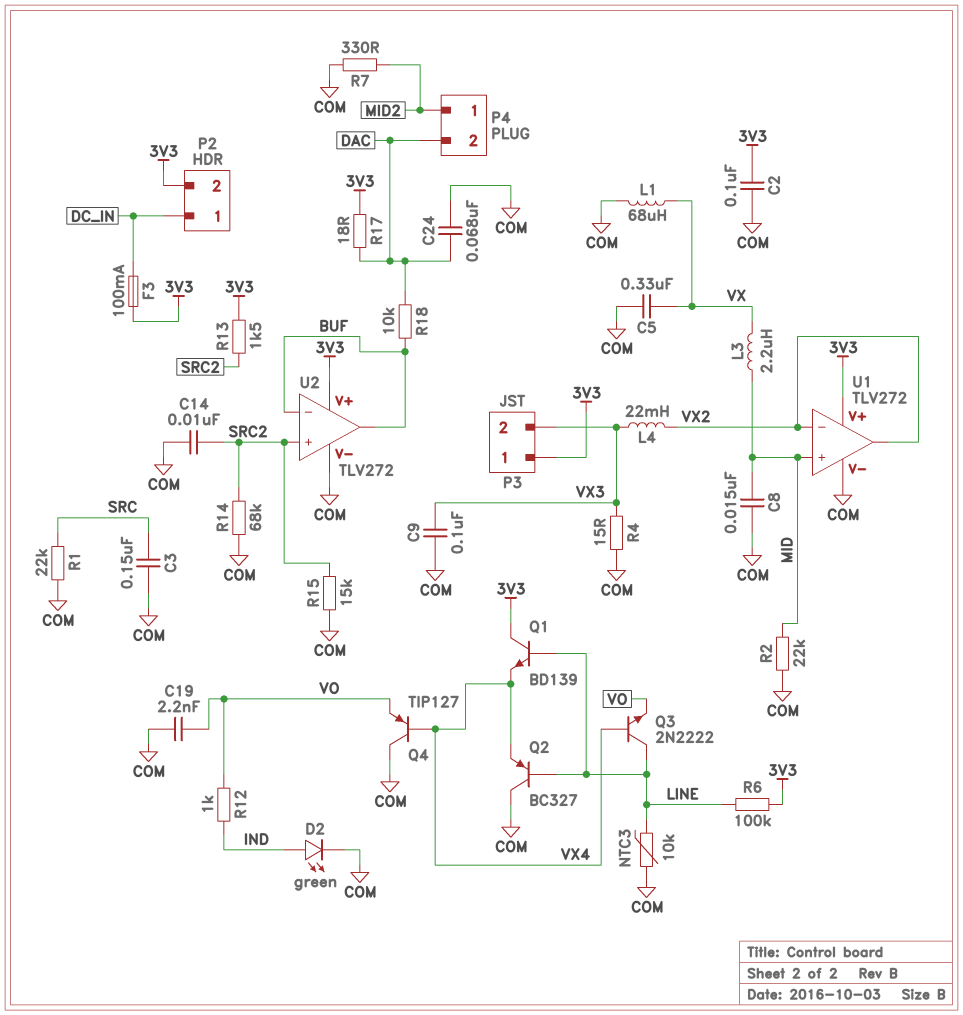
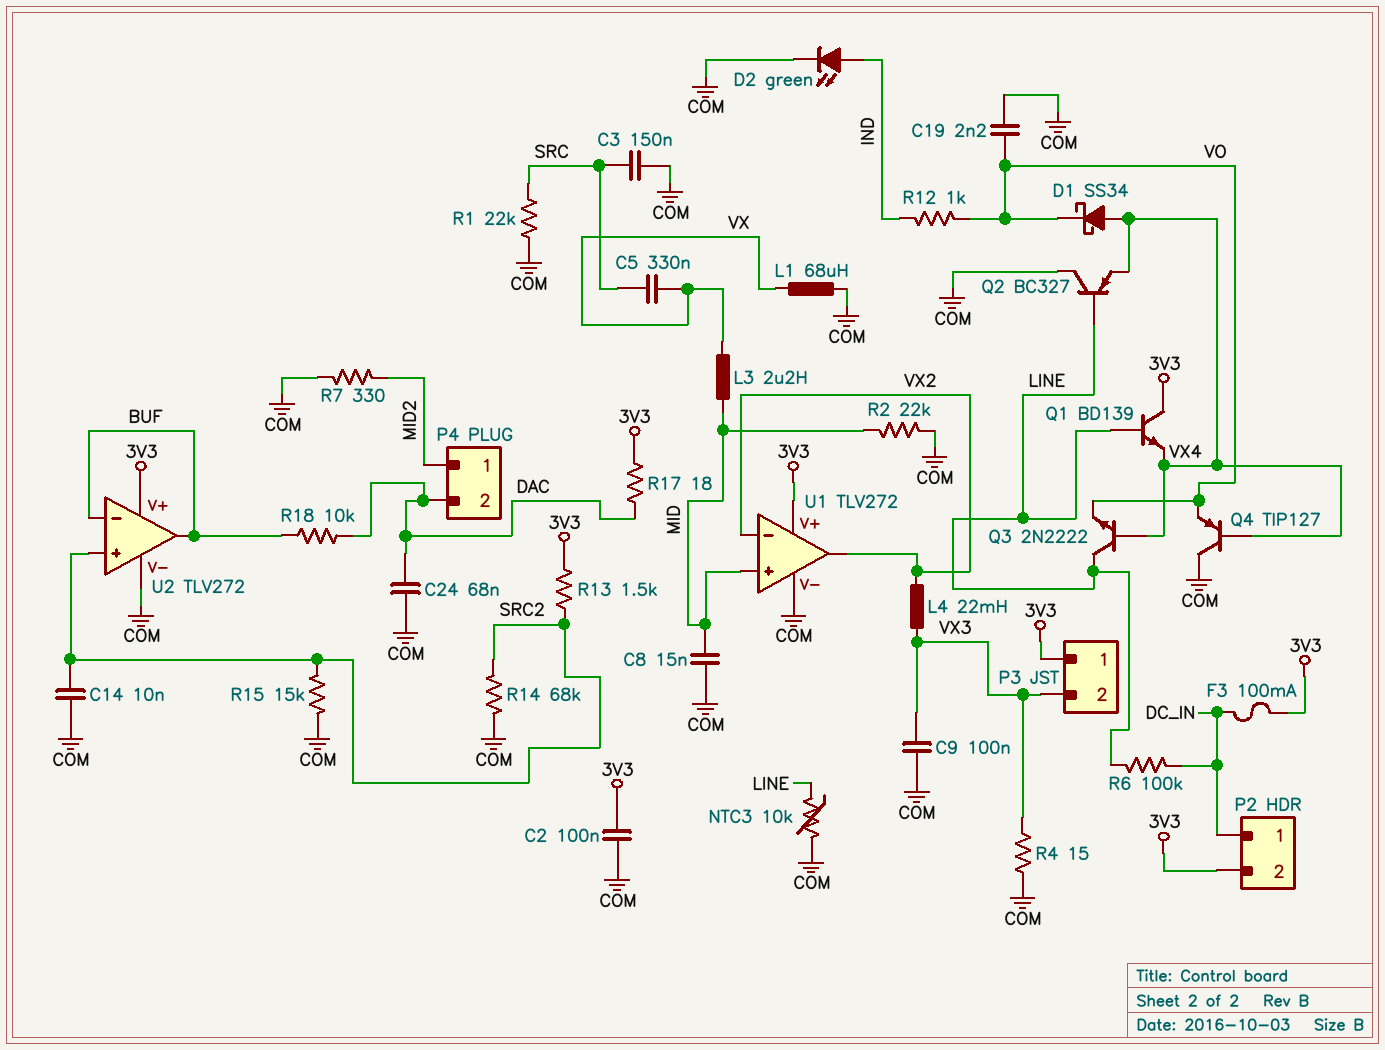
C5: 330nF (COM, VX) -> 330nF (SRC, VX)
D1: none -> schottky SS34 (A VX4, K VO)
R6: 100k (3V3, LINE) -> 100k (DC_IN, LINE)

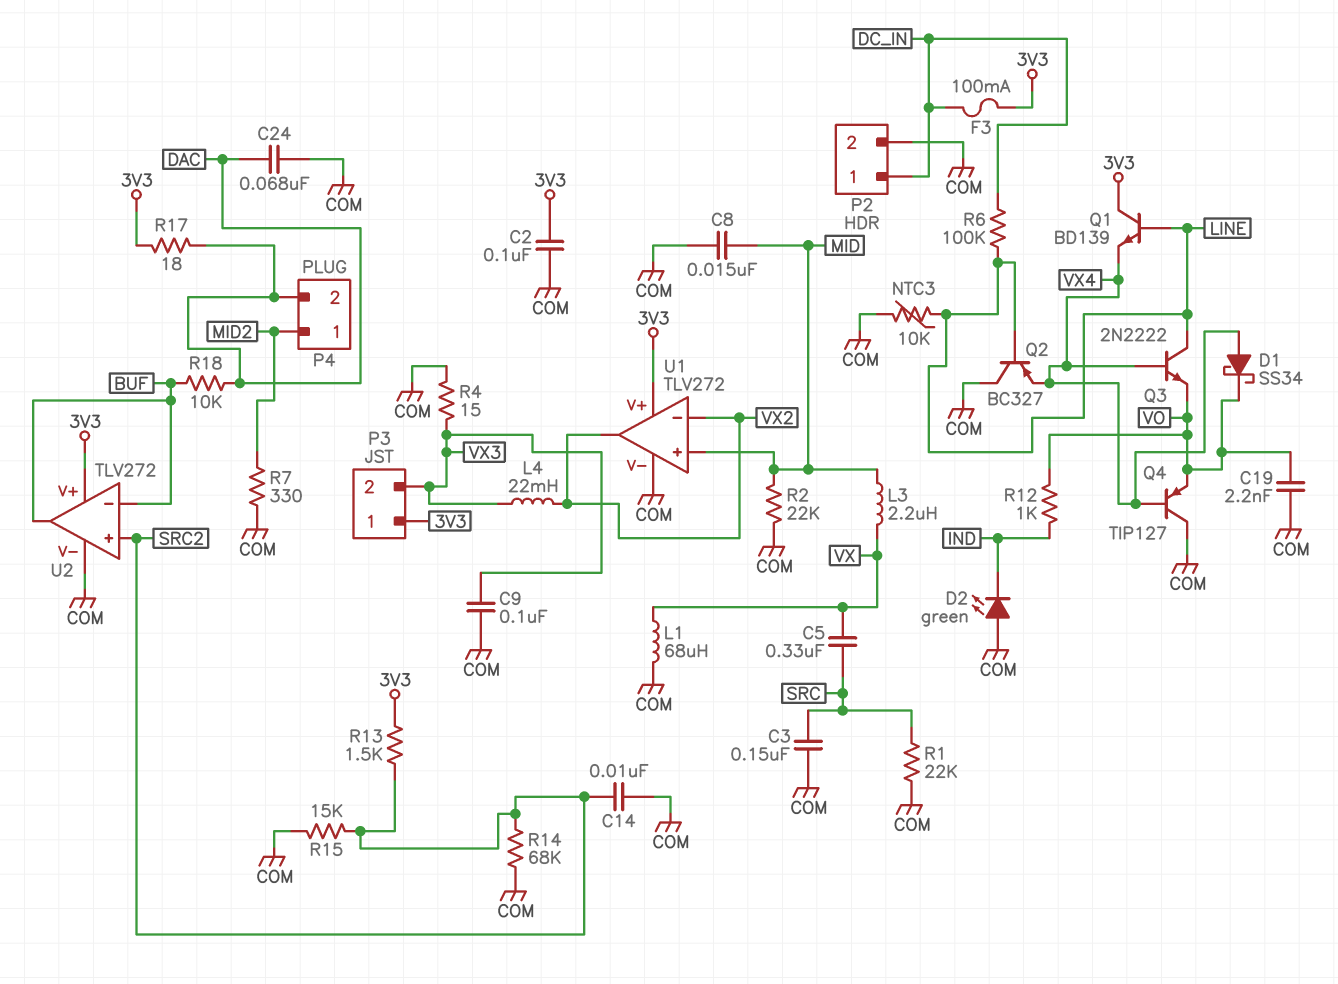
D2: LED green (A IND, K COM) -> LED green (A COM, K IND)
P2 pin 2: 3V3 -> COM

